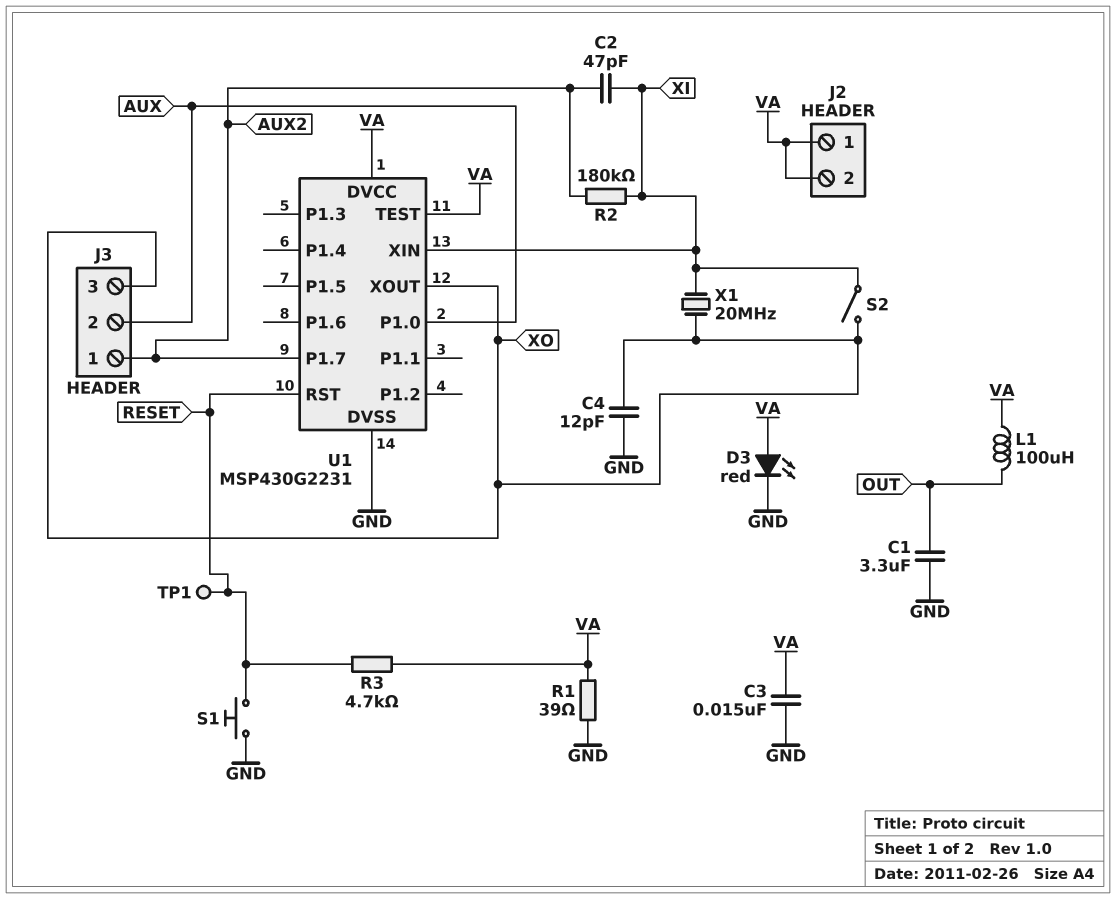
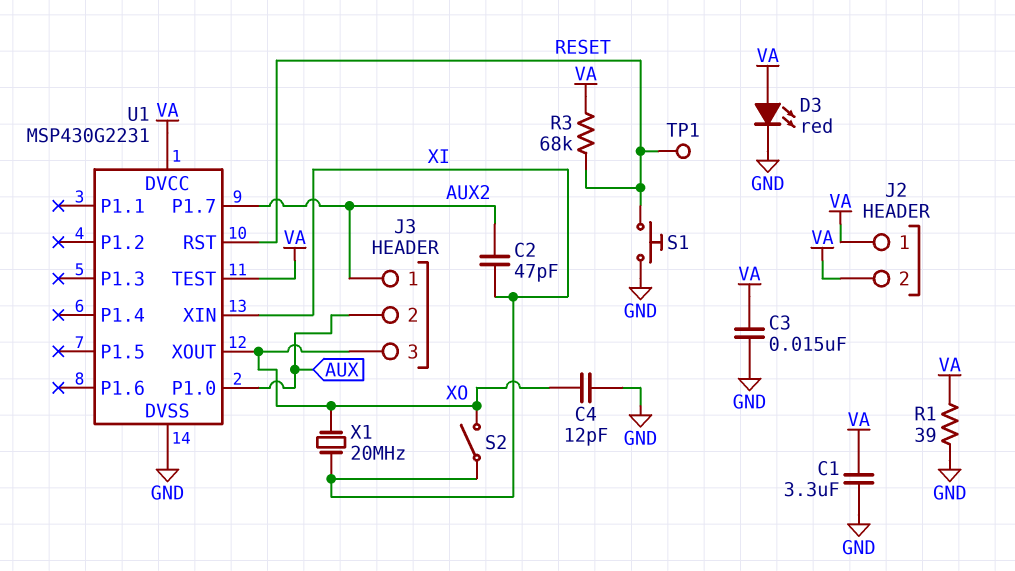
C1: 3.3uF (GND, OUT) -> 3.3uF (GND, VA)
L1: 100uH (OUT, VA) -> none
R2: 180k (AUX2, XI) -> none
R3: 4.7k (RESET, VA) -> 68k (RESET, VA)

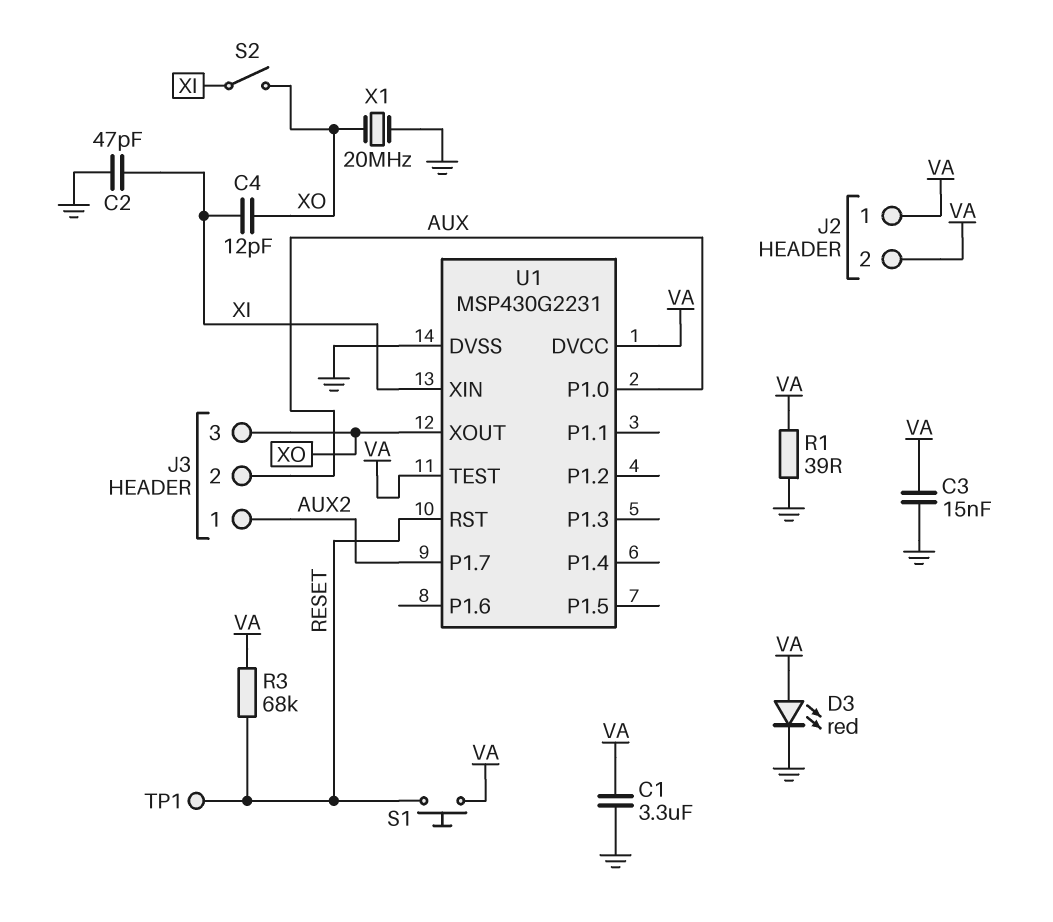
C2: 47pF (AUX2, XI) -> 47pF (GND, XI)
C4: 12pF (GND, XO) -> 12pF (XI, XO)
S1: button (GND, RESET) -> button (RESET, VA)
X1: 20MHz (XI, XO) -> 20MHz (GND, XO)

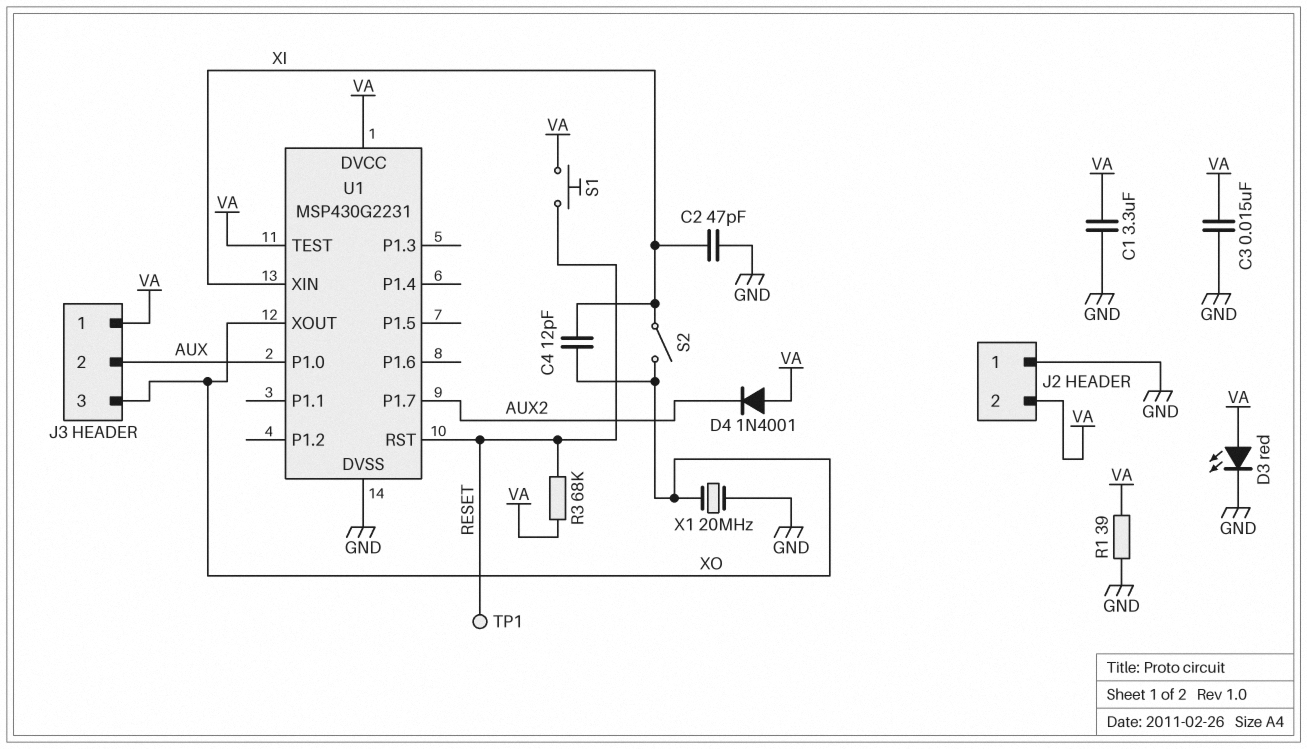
D4: none -> diode 1N4001 (A VA, K AUX2)
J2 pin 1: VA -> GND
J3 pin 1: AUX2 -> VA

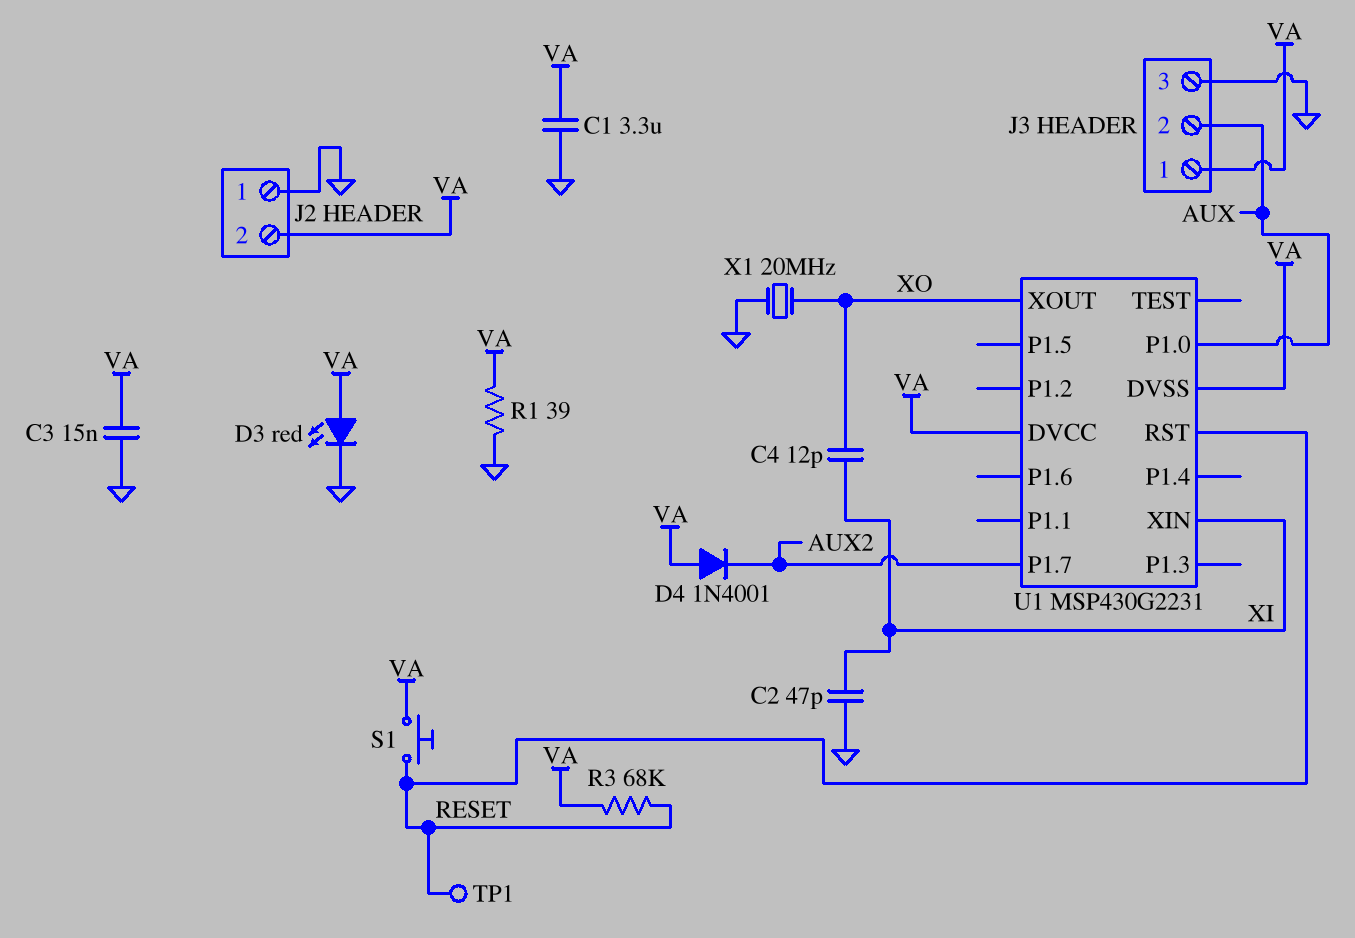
J3 pin 3: XO -> GND
S2: switch (XI, XO) -> none
U1 pin DVSS: GND -> VA
U1 pin TEST: VA -> none

